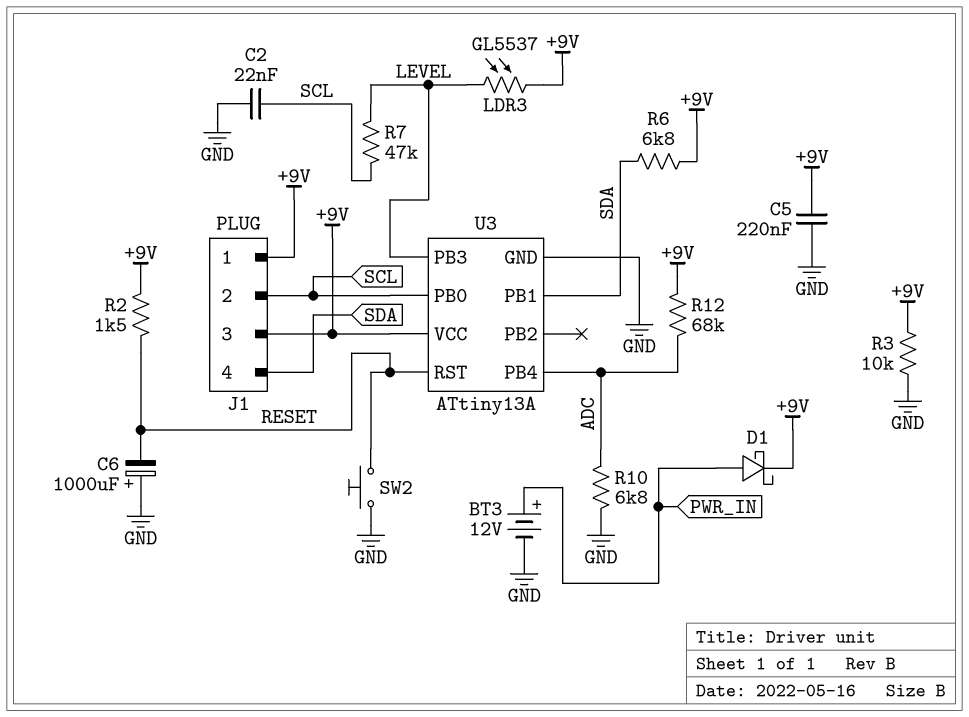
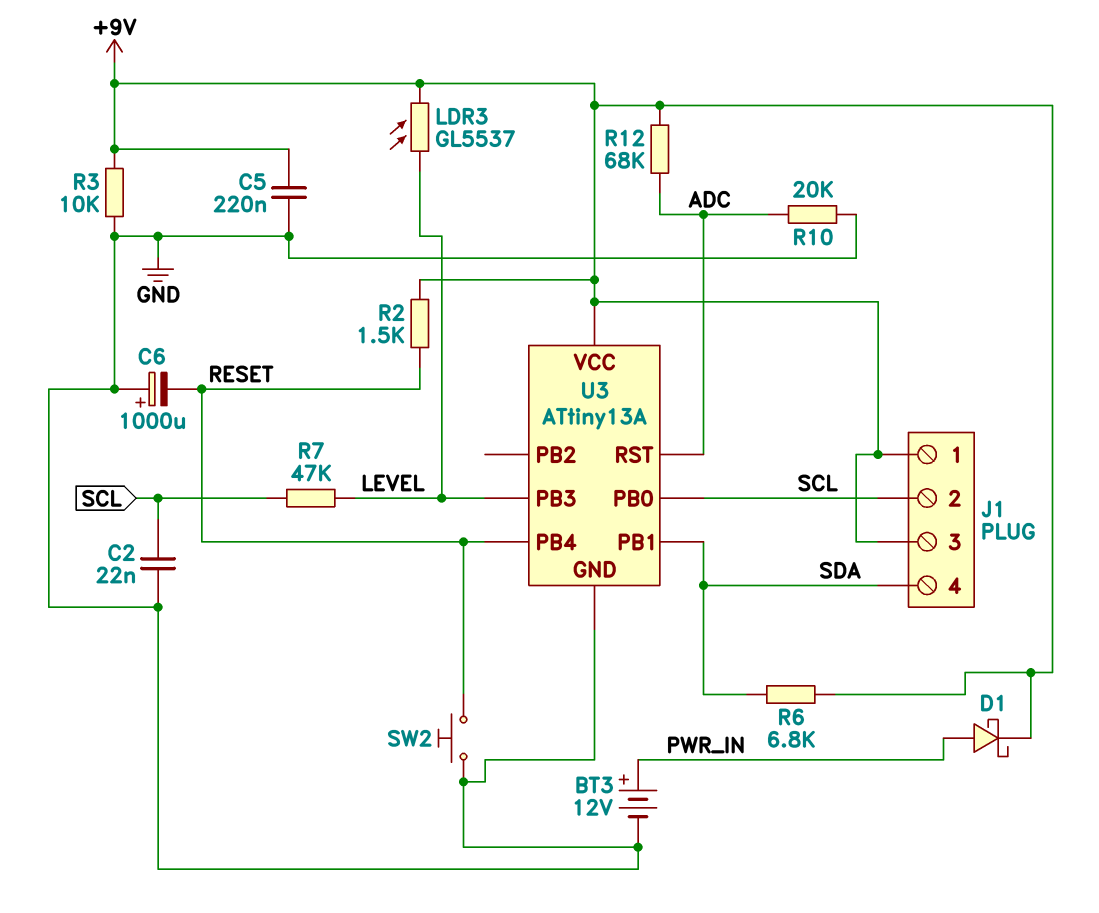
R10: 6.8k (ADC, GND) -> 20k (ADC, GND)
U3 pin PB4: ADC -> RESET
U3 pin RST: RESET -> ADC

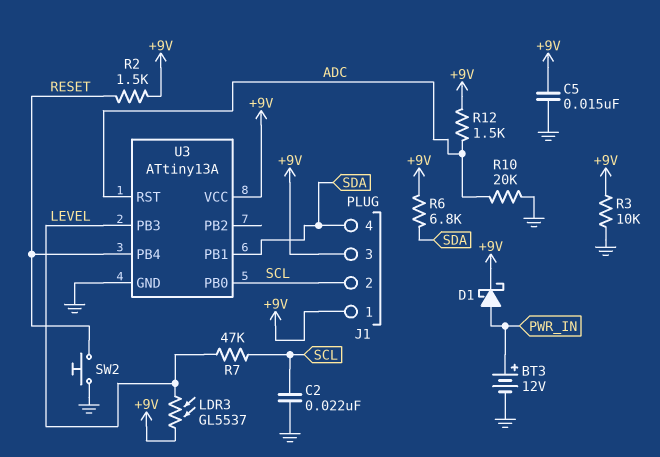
C5: 220nF (+9V, GND) -> 15nF (+9V, GND)
C6: 1000uF (plus GND, minus RESET) -> none
R12: 68k (+9V, ADC) -> 1.5k (+9V, ADC)

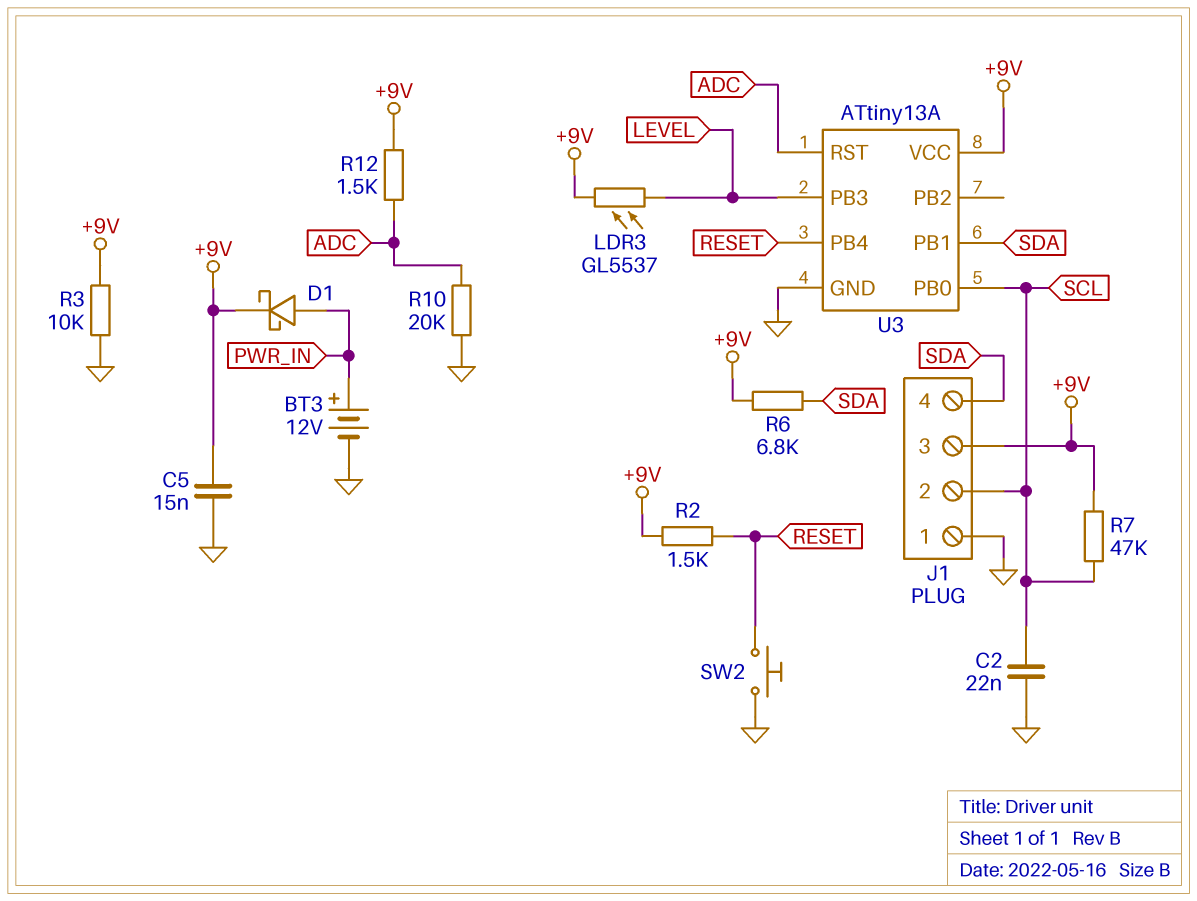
J1 pin 1: +9V -> GND
R7: 47k (LEVEL, SCL) -> 47k (+9V, SCL)

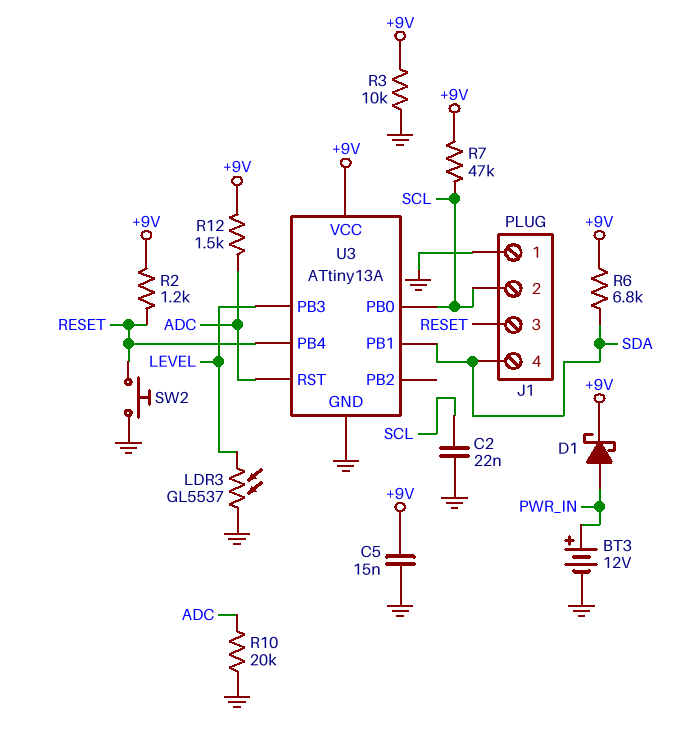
J1 pin 3: +9V -> RESET
LDR3: GL5537 (+9V, LEVEL) -> GL5537 (GND, LEVEL)
R2: 1.5k (+9V, RESET) -> 1.2k (+9V, RESET)

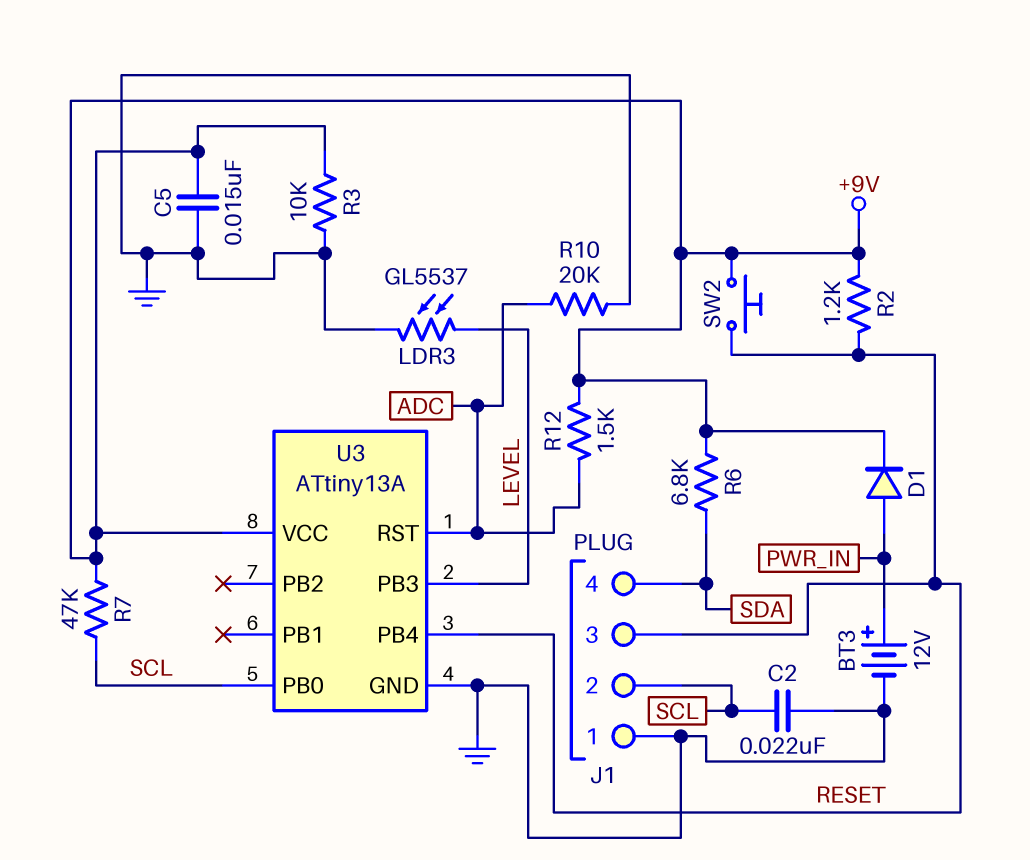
D1: schottky (A PWR_IN, K +9V) -> diode (A PWR_IN, K +9V)
SW2: button (GND, RESET) -> button (+9V, RESET)
U3 pin PB1: SDA -> none

